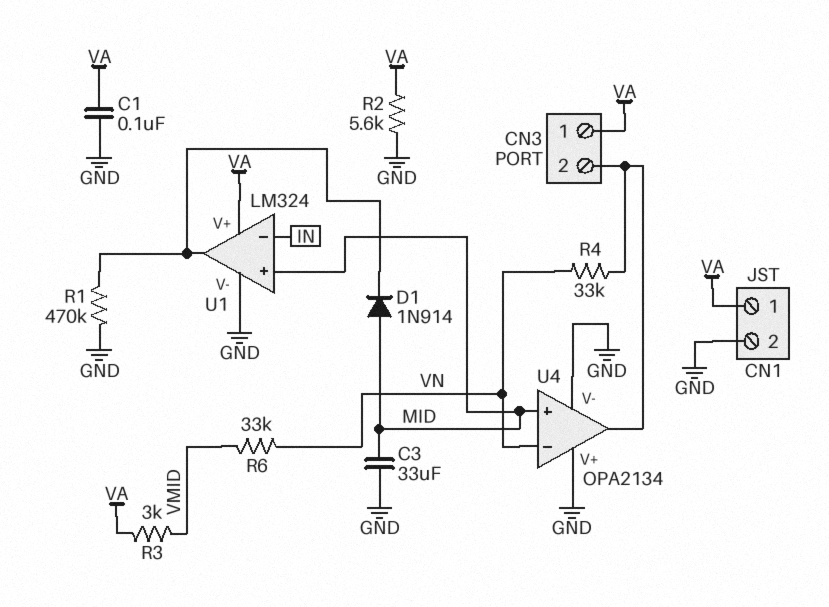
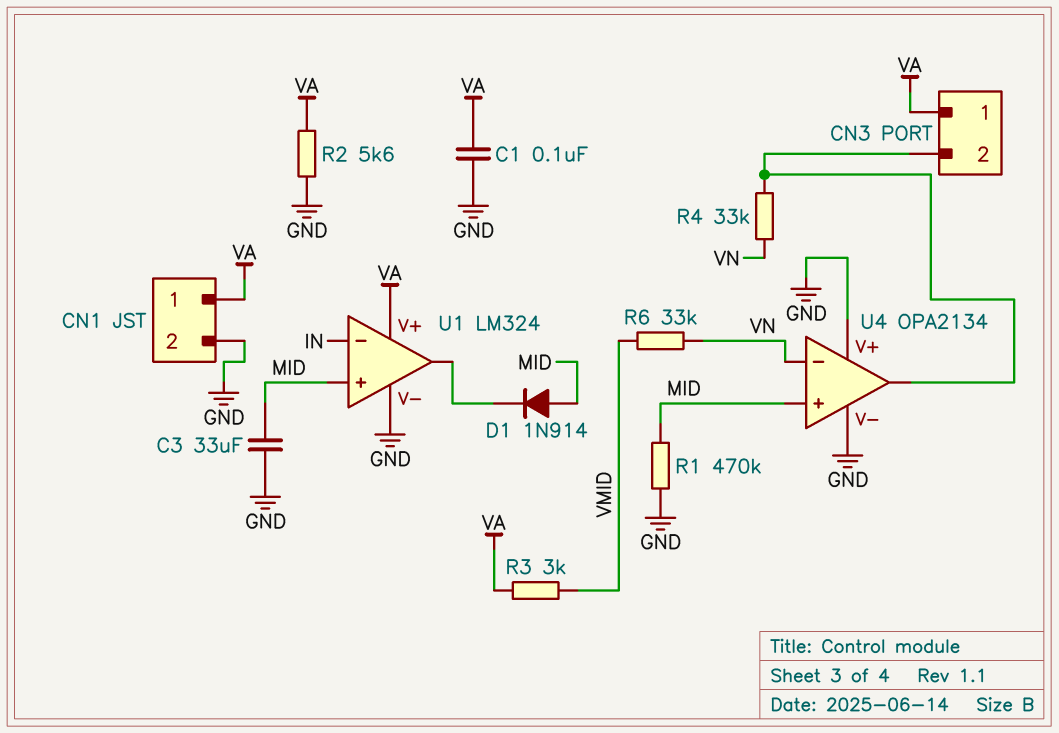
R1: 470k (GND, U1/out) -> 470k (GND, MID)

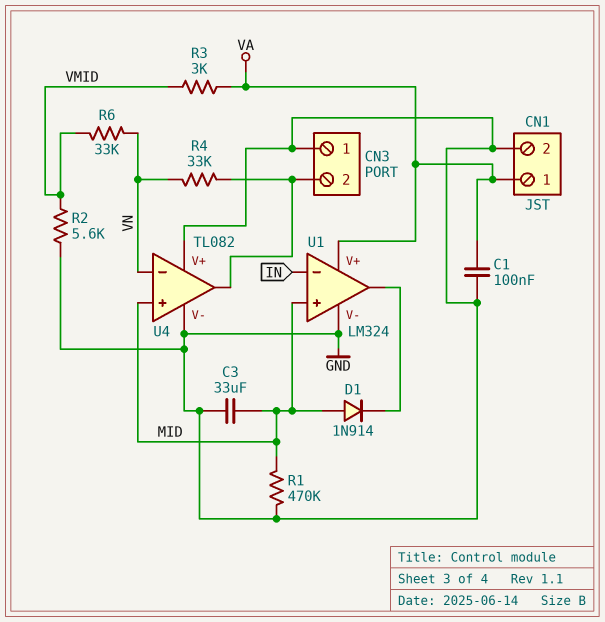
CN3 pin 1: VA -> GND
R2: 5.6k (GND, VA) -> 5.6k (GND, VMID)
U4: OPA2134 -> TL082

